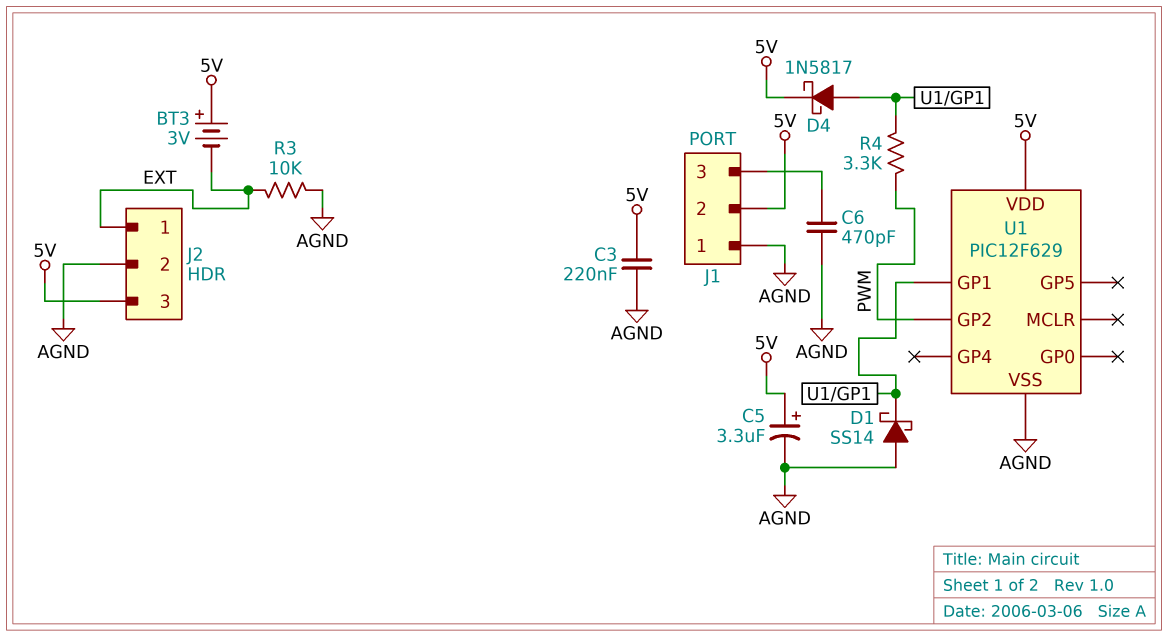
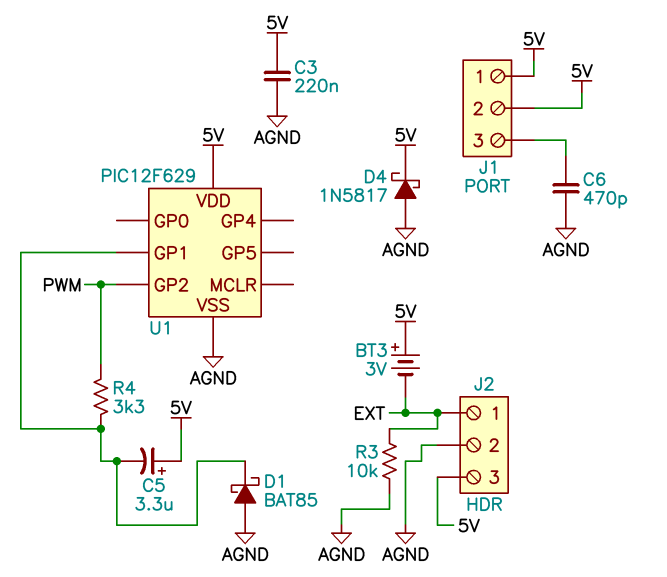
C5: 3.3uF (plus 5V, minus AGND) -> 3.3uF (plus 5V, minus U1/GP1)
D1: schottky SS14 (A AGND, K U1/GP1) -> schottky BAT85 (A AGND, K U1/GP1)
D4: schottky 1N5817 (A U1/GP1, K 5V) -> schottky 1N5817 (A AGND, K 5V)
J1 pin 1: AGND -> 5V

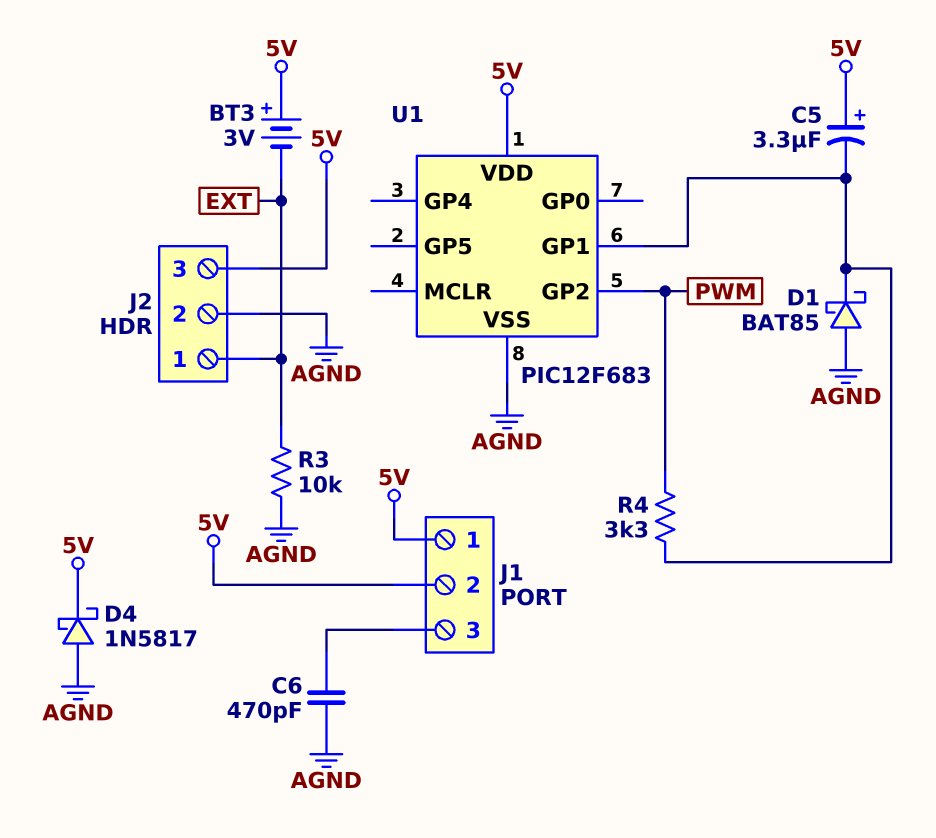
C3: 220nF (5V, AGND) -> none
U1: PIC12F629 -> PIC12F683

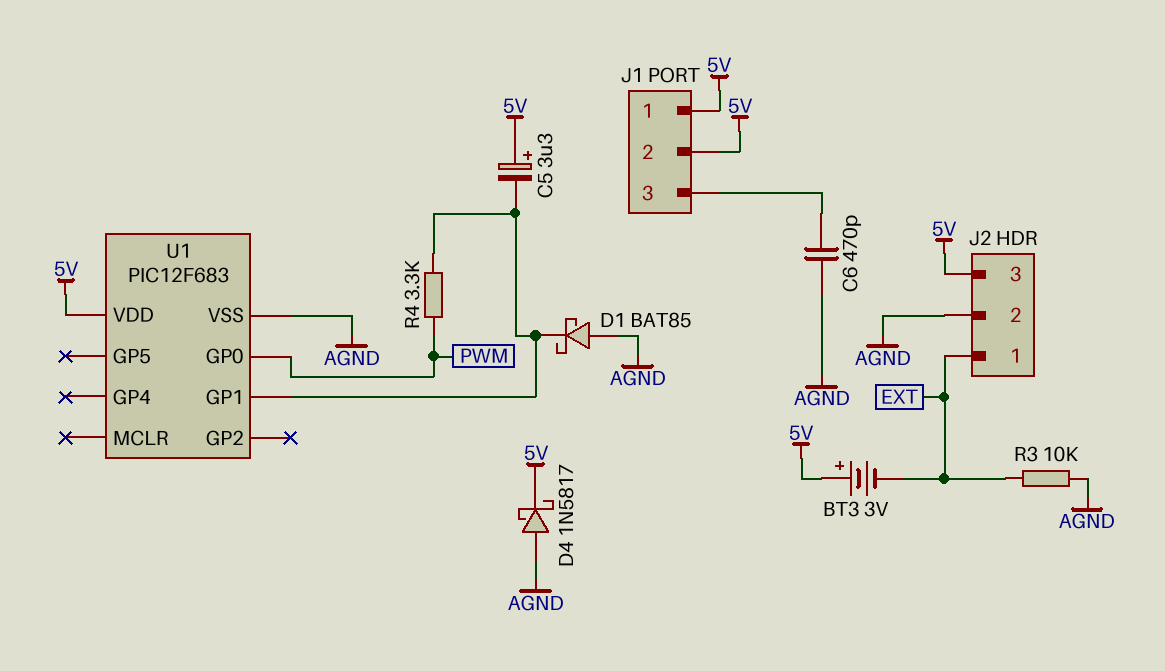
U1 pin GP0: none -> PWM
U1 pin GP2: PWM -> none

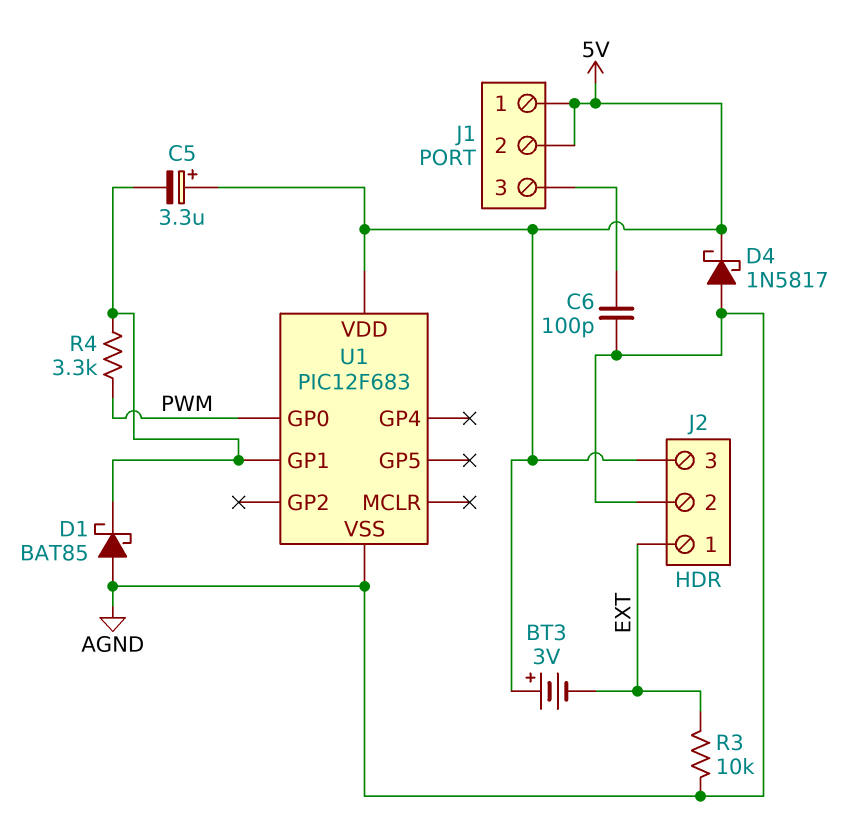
C6: 470pF (AGND, J1/3) -> 100pF (AGND, J1/3)

